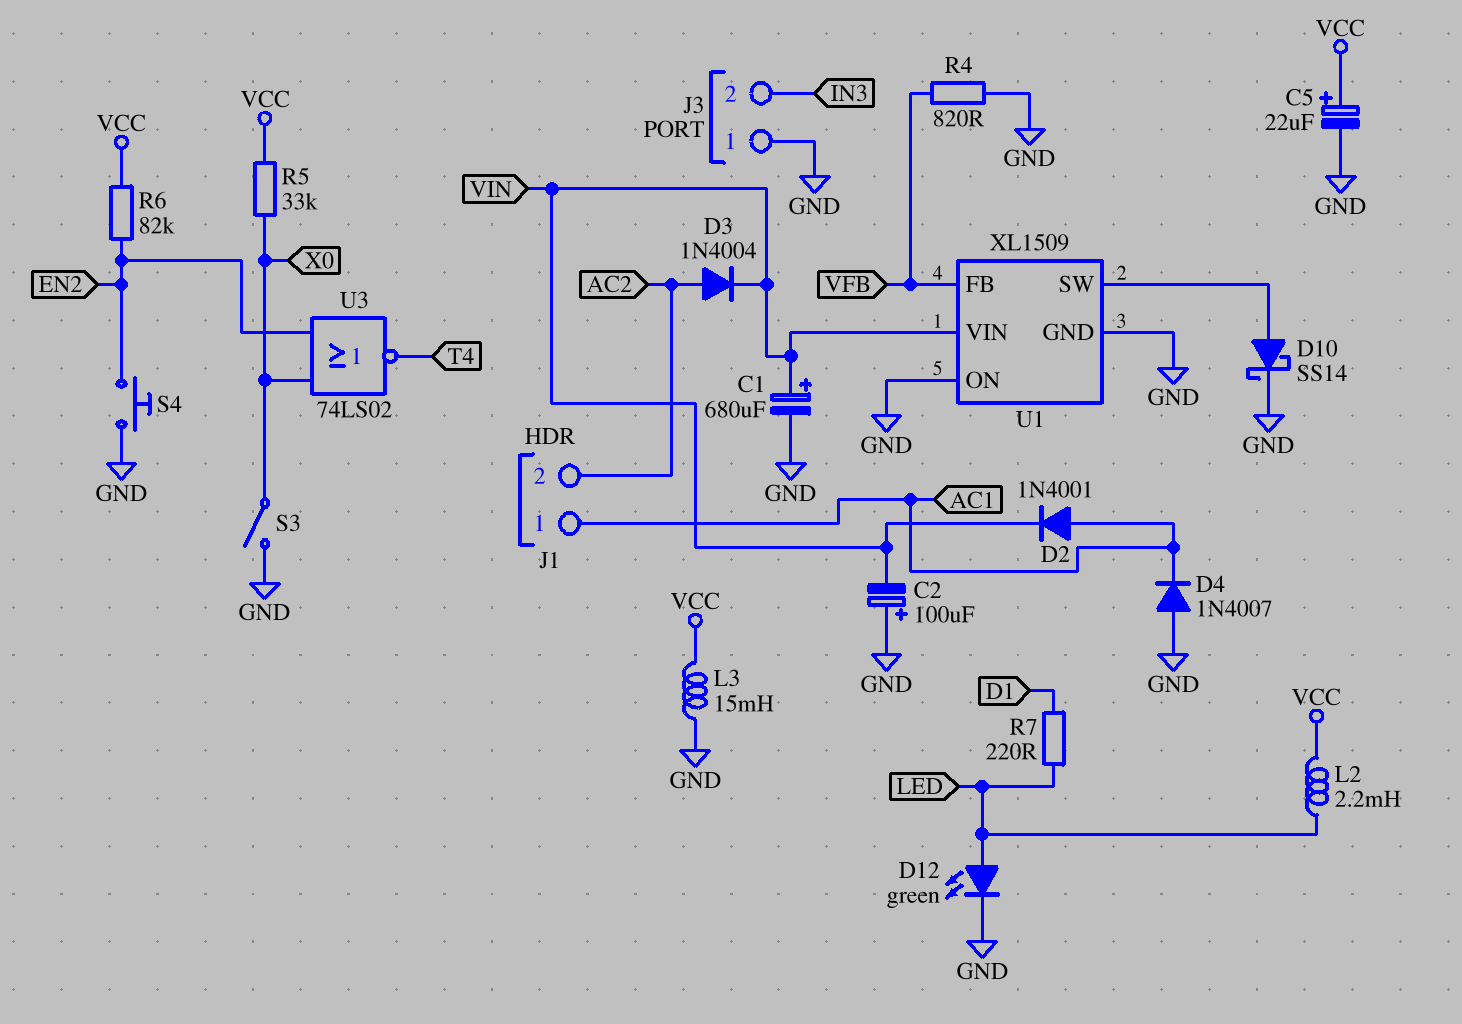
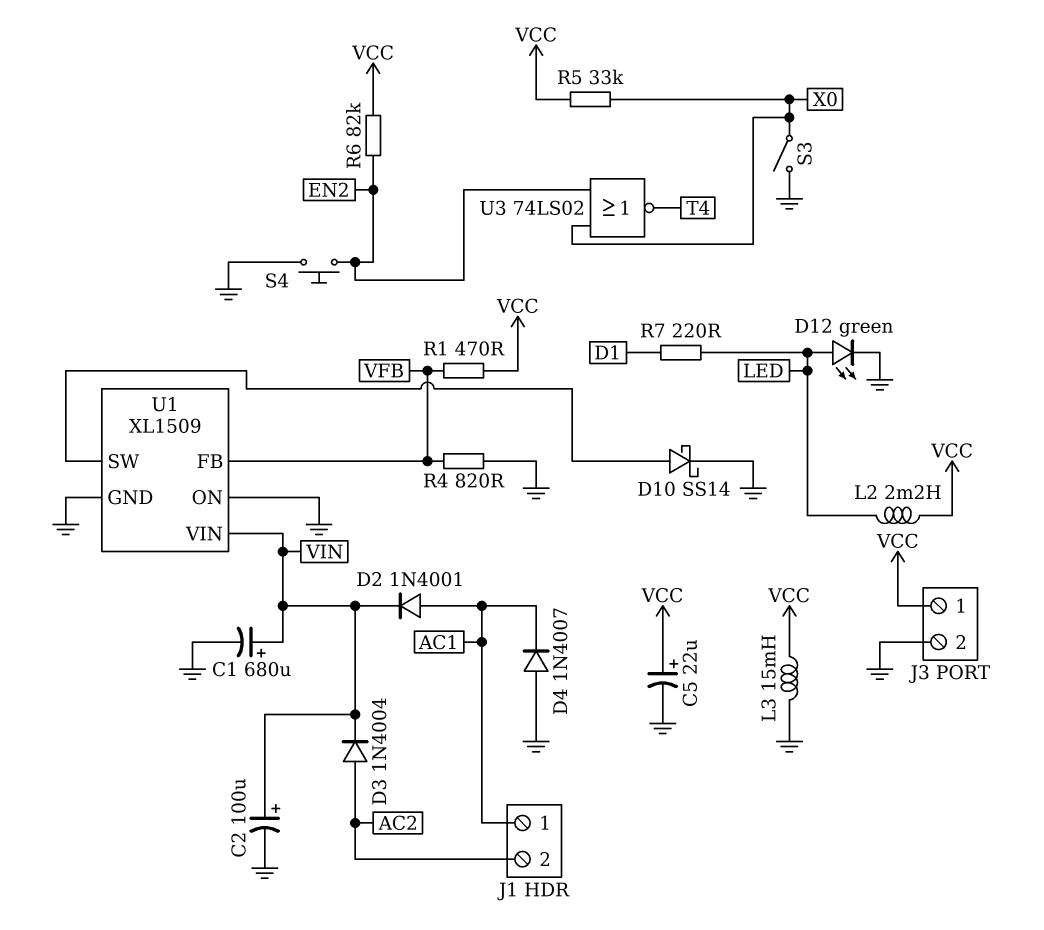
C2: 100uF (plus GND, minus VIN) -> 100uF (plus VIN, minus GND)
J3 pin 1: GND -> VCC
J3 pin 2: IN3 -> GND
R1: none -> 470 (VCC, VFB)

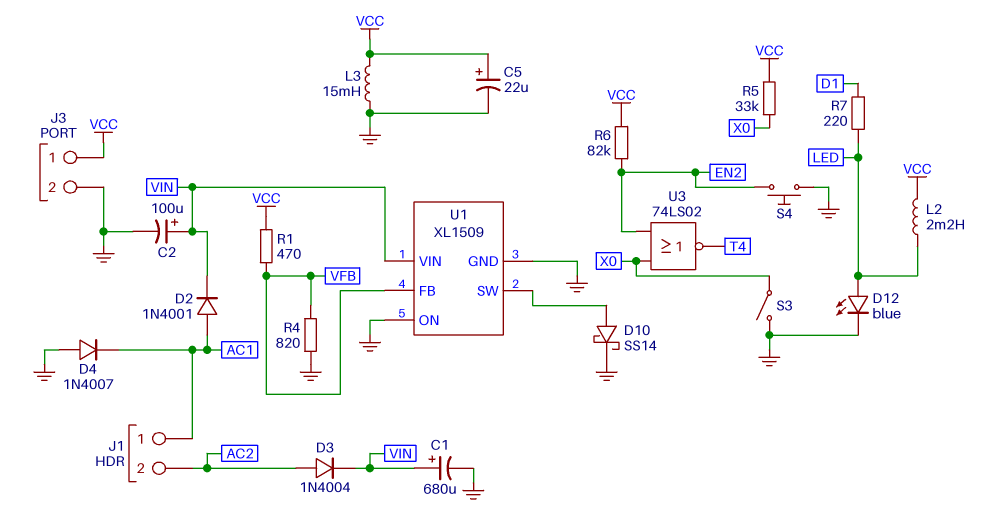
D12: LED green (A LED, K GND) -> LED blue (A LED, K GND)

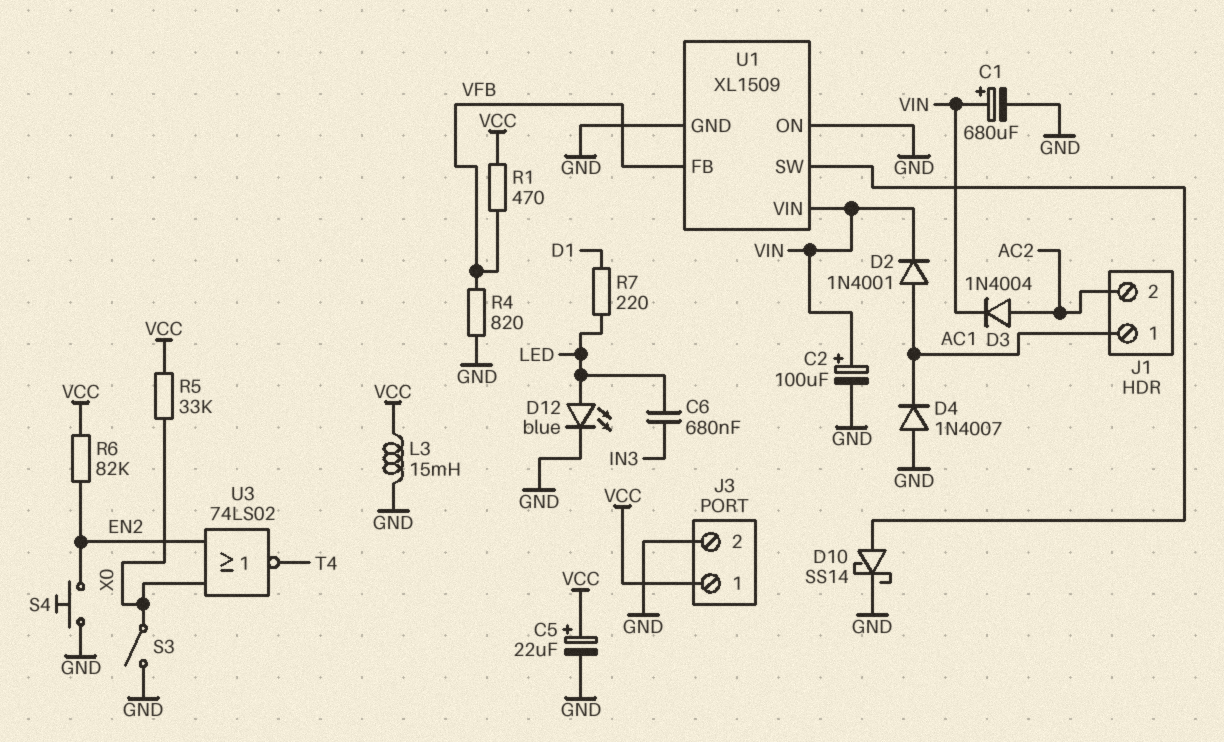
C6: none -> 680nF (IN3, LED)
L2: 2.2mH (LED, VCC) -> none

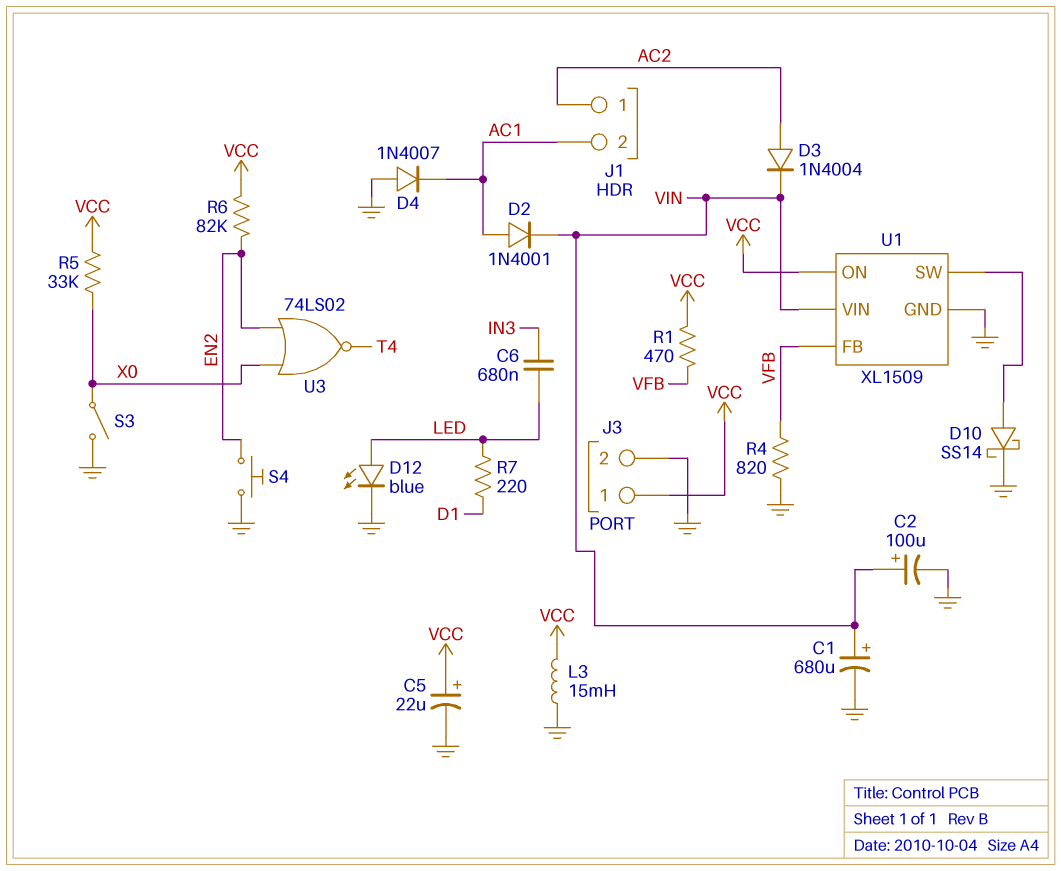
J1 pin 1: AC1 -> AC2
J1 pin 2: AC2 -> AC1
U1 pin ON: GND -> VCC

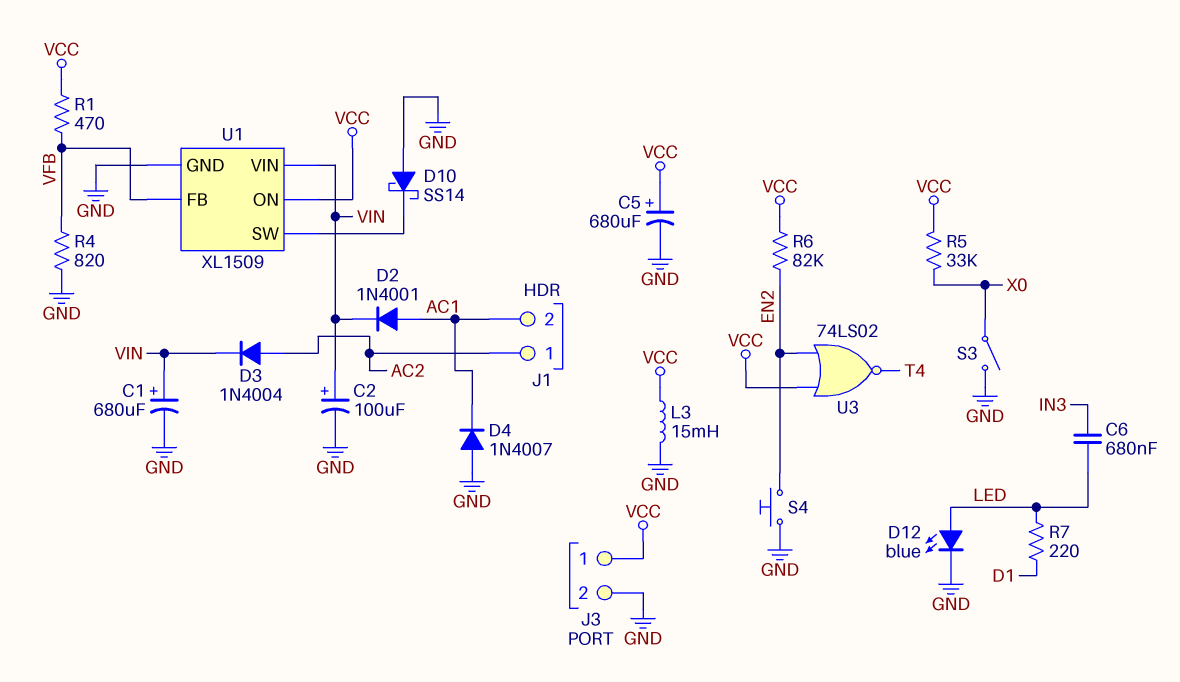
C5: 22uF (plus VCC, minus GND) -> 680uF (plus VCC, minus GND)
D10: schottky SS14 (A U1/SW, K GND) -> schottky SS14 (A GND, K U1/SW)
U3: NOR 74LS02 (in EN2, in X0, out T4) -> NOR 74LS02 (in EN2, in VCC, out T4)

